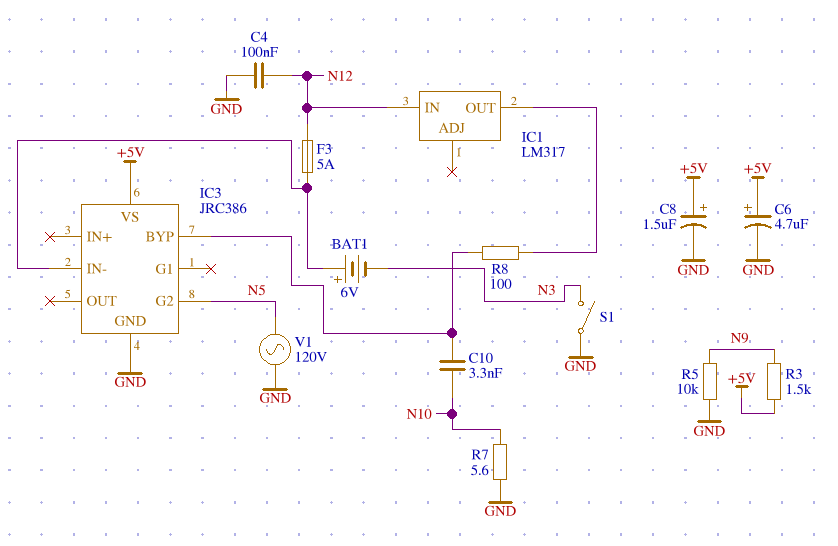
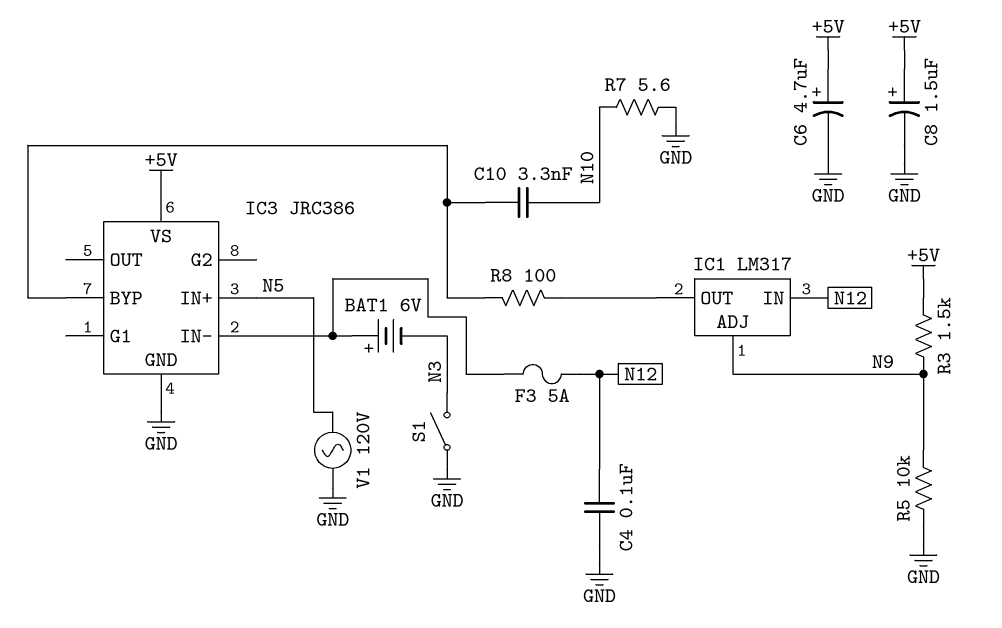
IC1 pin ADJ: none -> N9
IC3 pin G2: N5 -> none
IC3 pin IN+: none -> N5

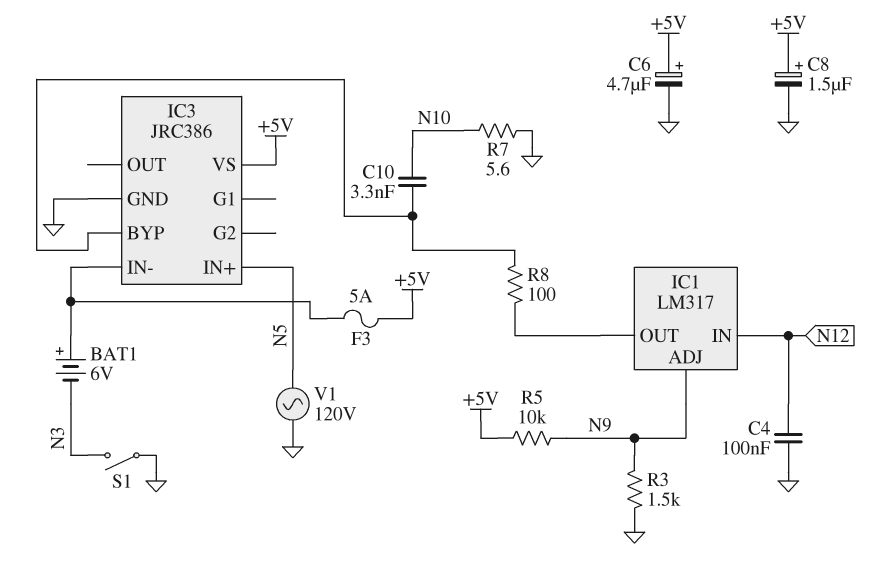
F3: 5A (IC3/IN-, N12) -> 5A (+5V, IC3/IN-)
R3: 1.5k (+5V, N9) -> 1.5k (GND, N9)
R5: 10k (GND, N9) -> 10k (+5V, N9)

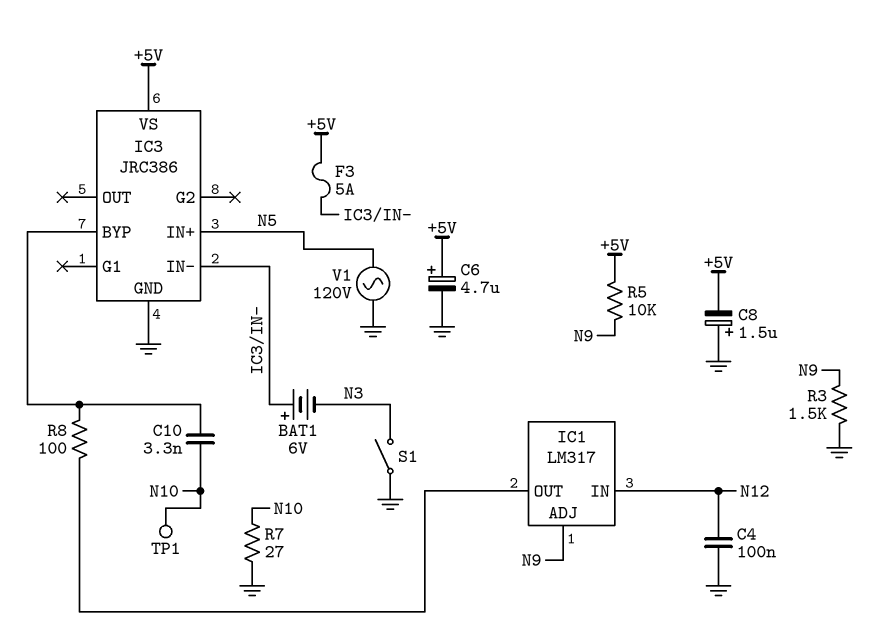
C8: 1.5uF (plus +5V, minus GND) -> 1.5uF (plus GND, minus +5V)
R7: 5.6 (GND, N10) -> 27 (GND, N10)
TP1: none -> test point (N10)

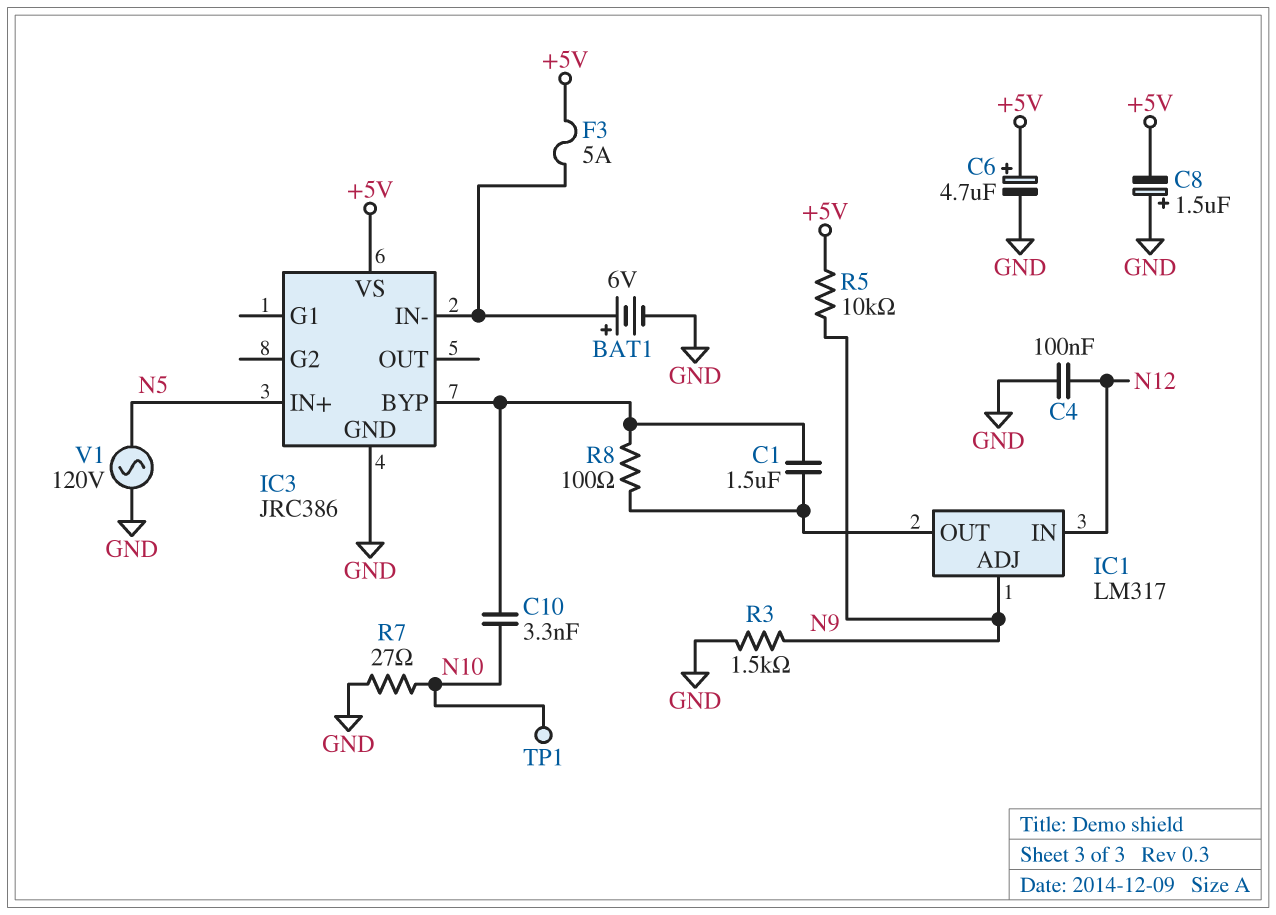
BAT1: 6V (plus IC3/IN-, minus N3) -> 6V (plus IC3/IN-, minus GND)
C1: none -> 1.5uF (IC1/OUT, IC3/BYP)
S1: switch (GND, N3) -> none

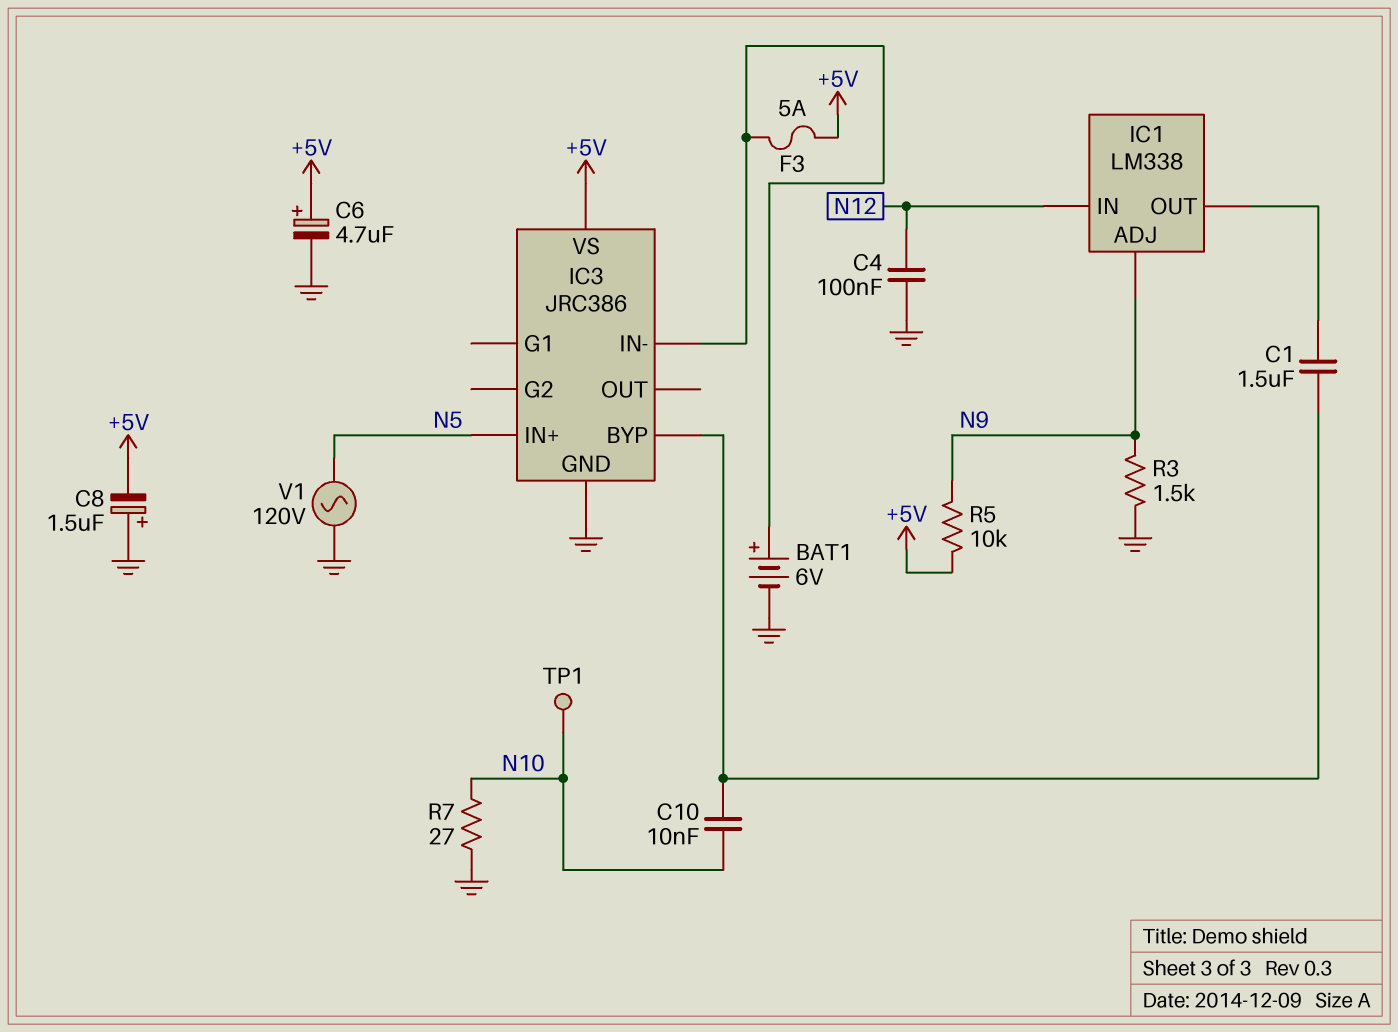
C10: 3.3nF (IC3/BYP, N10) -> 10nF (IC3/BYP, N10)
IC1: LM317 -> LM338
R8: 100 (IC1/OUT, IC3/BYP) -> none

